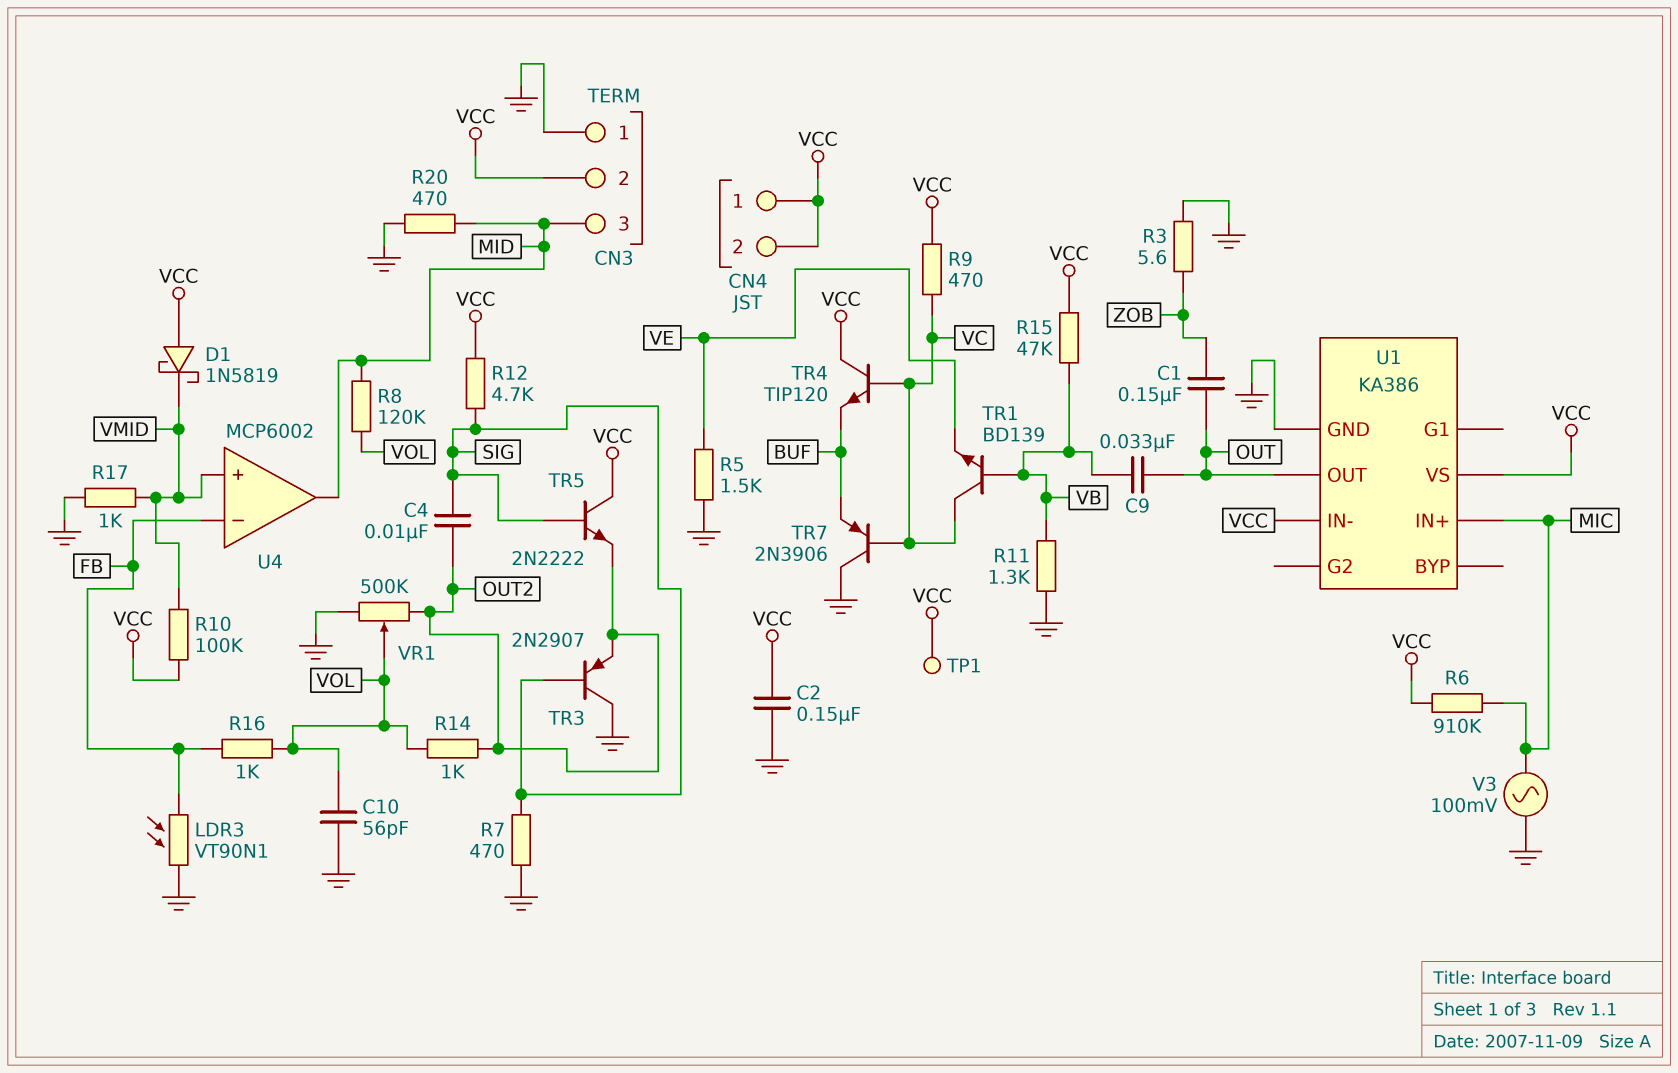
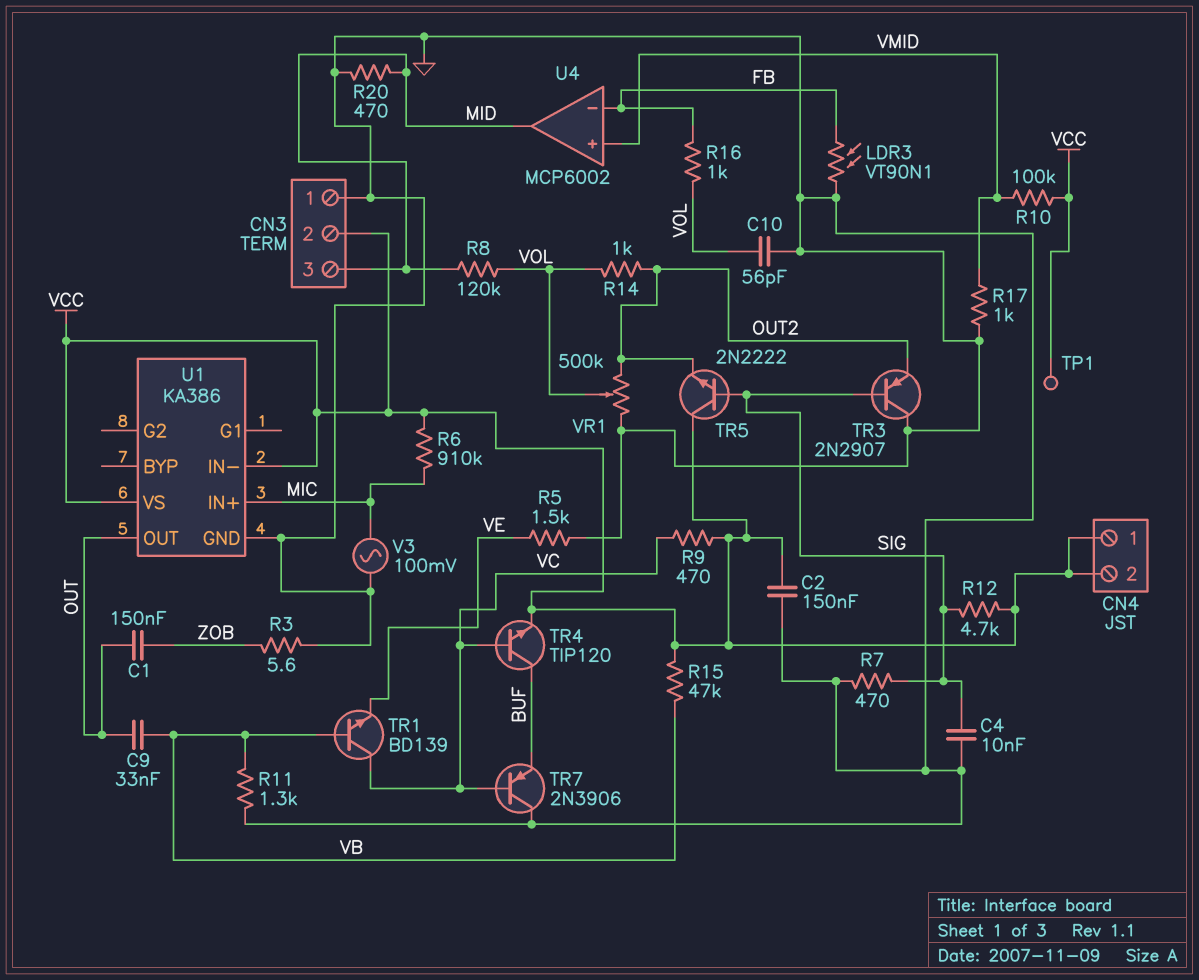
C4: 10nF (OUT2, SIG) -> 10nF (GND, SIG)
D1: schottky 1N5819 (A VCC, K VMID) -> none
TR4: NPN TIP120 (B VC, C VCC, E BUF) -> NPN TIP120 (B VC, C BUF, E VCC)

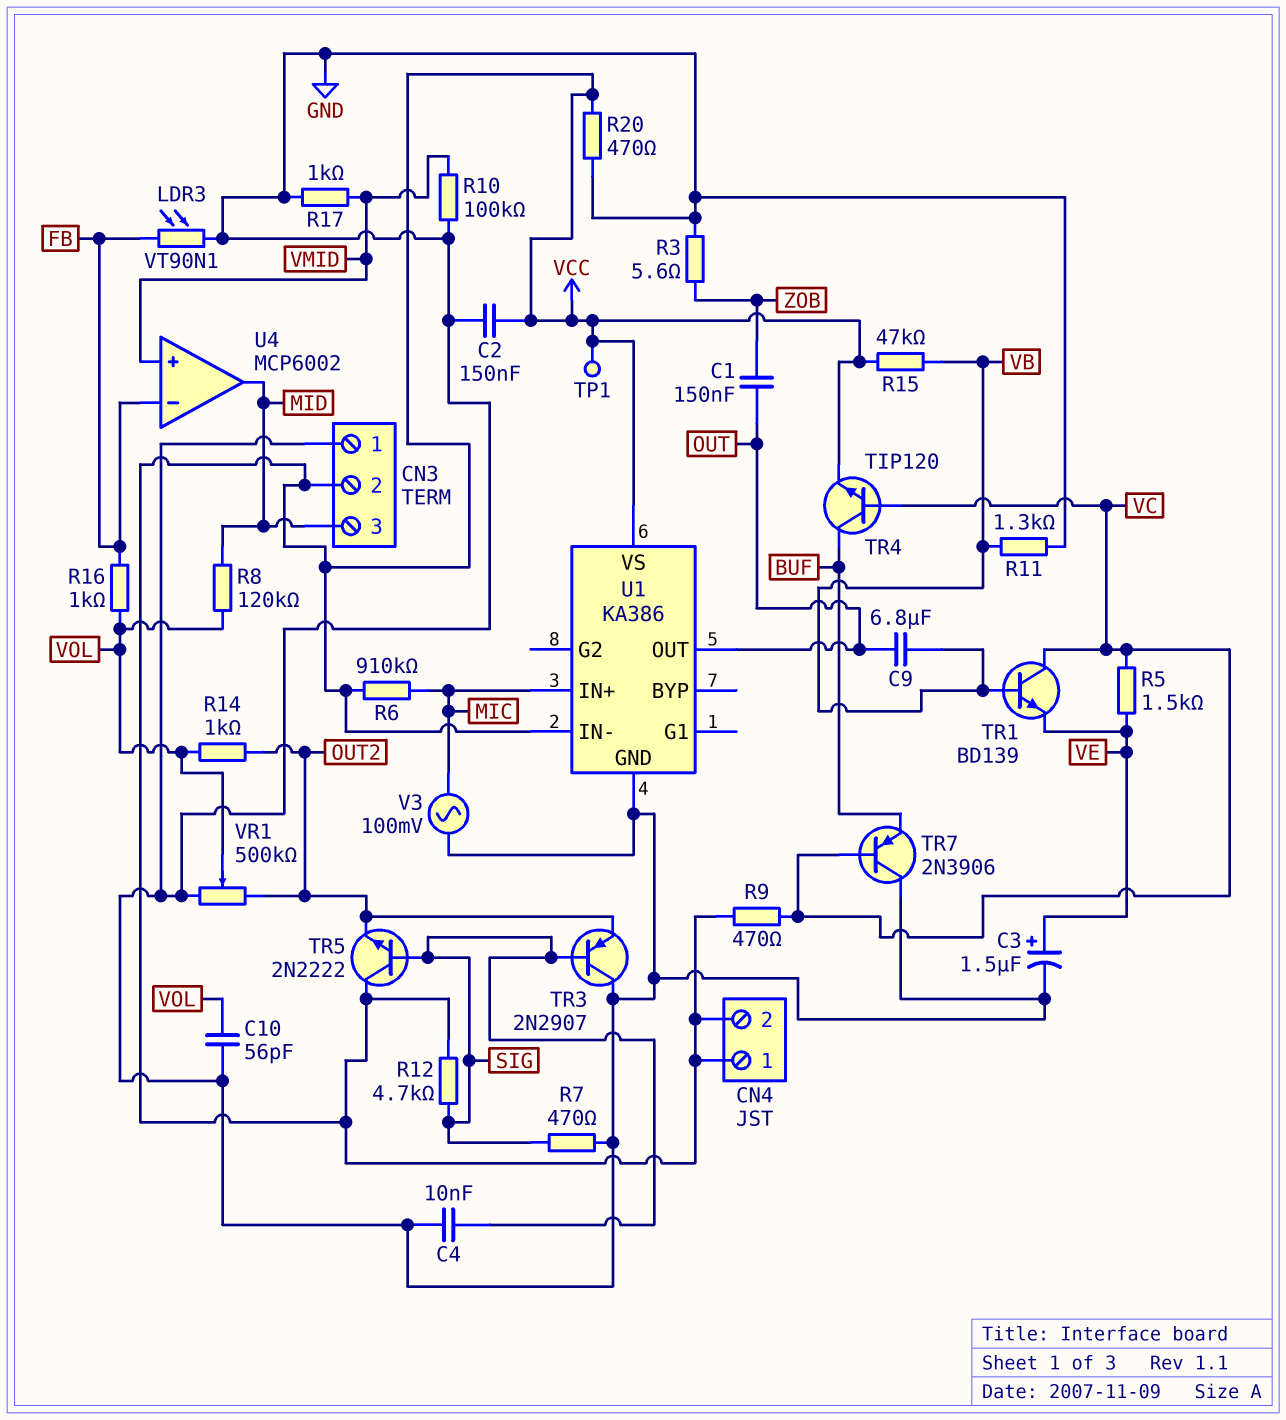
C3: none -> 1.5uF (plus VE, minus GND)
C9: 33nF (OUT, VB) -> 6.8uF (OUT, VB)
R5: 1.5k (GND, VE) -> 1.5k (VC, VE)
R10: 100k (VCC, VMID) -> 100k (GND, VMID)
R20: 470 (GND, MID) -> 470 (GND, VCC)

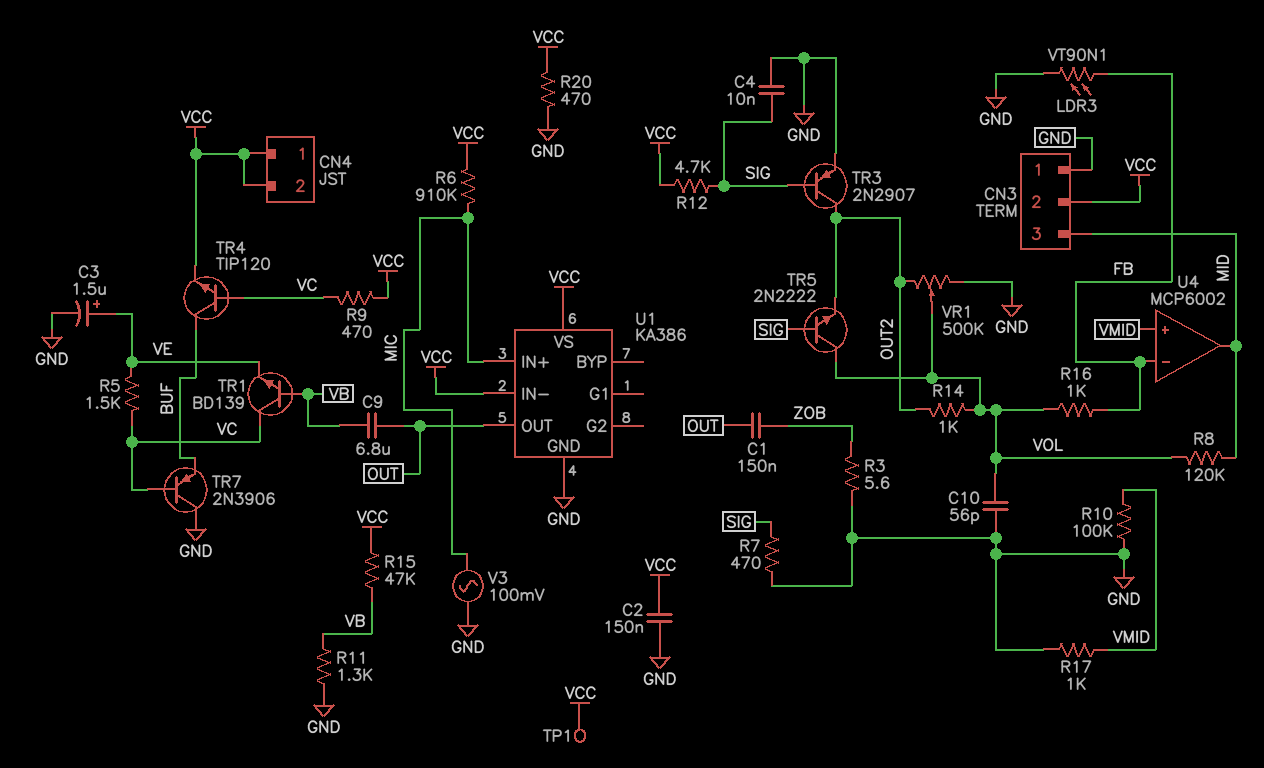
TR3: PNP 2N2907 (B SIG, C GND, E OUT2) -> PNP 2N2907 (B SIG, C OUT2, E GND)
TR5: NPN 2N2222 (B SIG, C VCC, E OUT2) -> NPN 2N2222 (B SIG, C VOL, E OUT2)

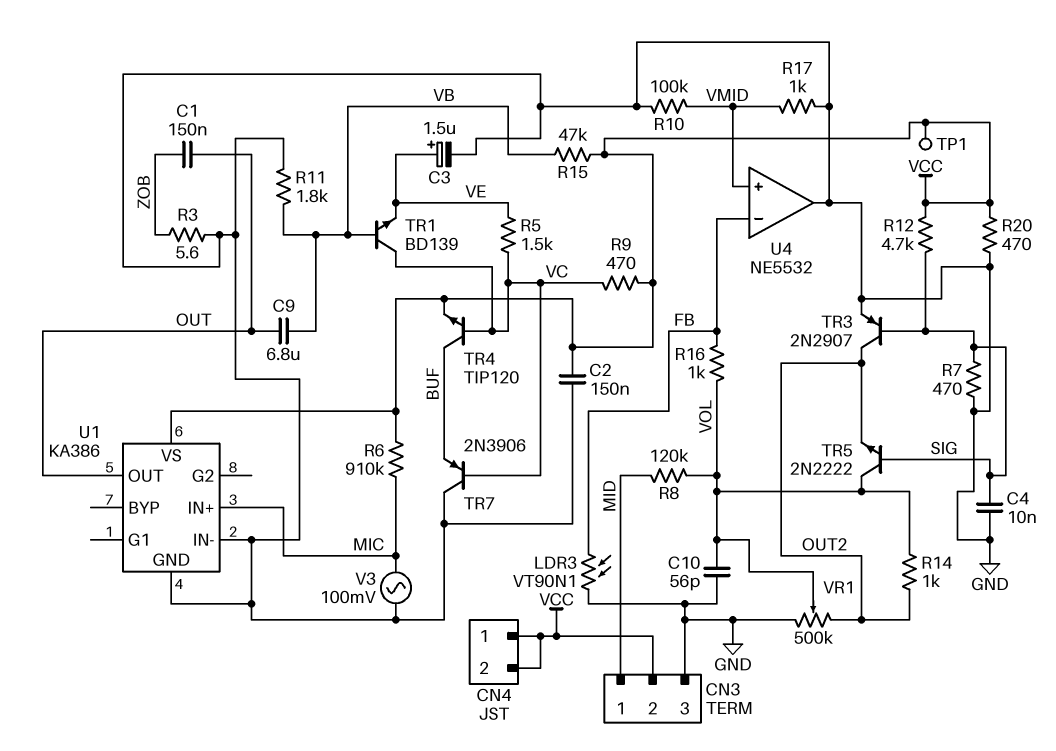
CN3 pin 1: GND -> MID
CN3 pin 3: MID -> GND
R11: 1.3k (GND, VB) -> 1.8k (GND, VB)
U1 pin IN-: VCC -> GND
U4: MCP6002 -> NE5532
U4 pin out: MID -> GND

